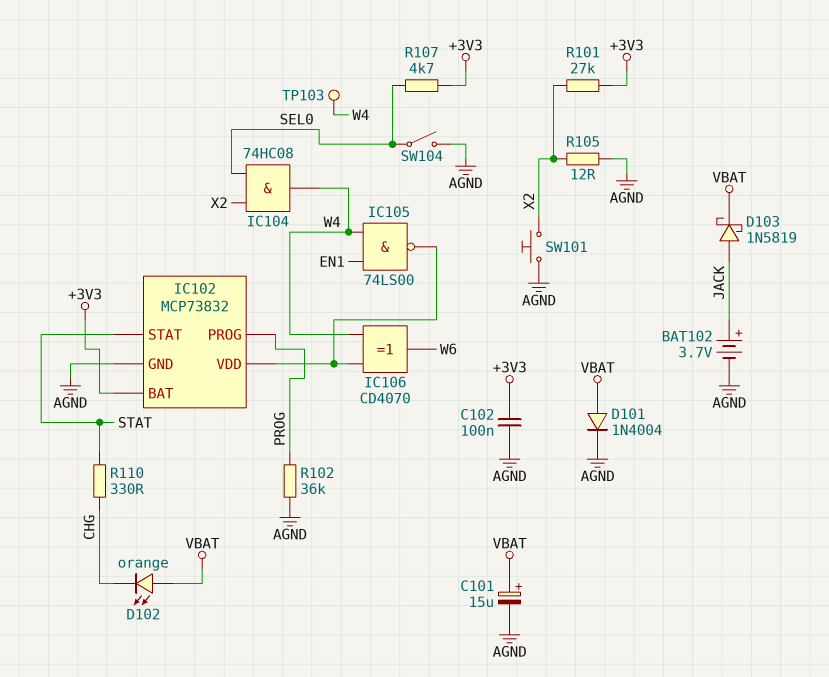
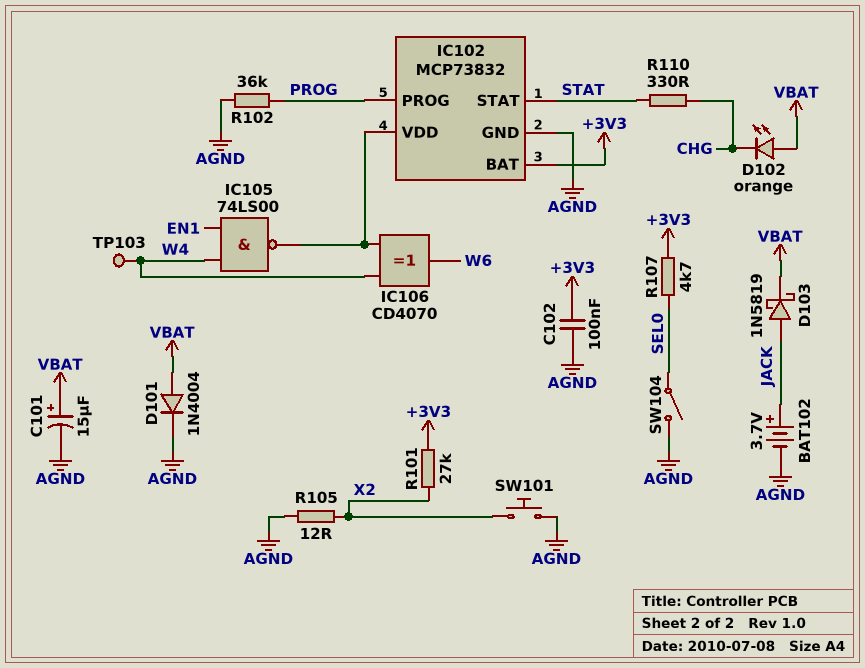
IC104: AND 74HC08 (in SEL0, in X2, out W4) -> none

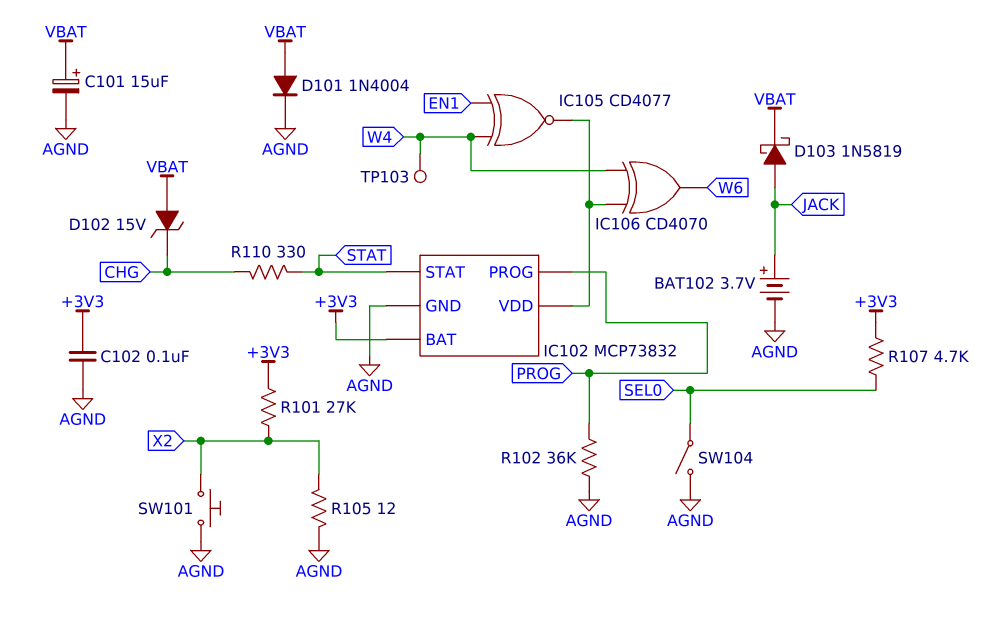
D102: LED orange (A VBAT, K CHG) -> zener 15V (A VBAT, K CHG)
IC105: NAND 74LS00 (in EN1, in W4, out IC102/VDD) -> XNOR CD4077 (in EN1, in W4, out IC102/VDD)

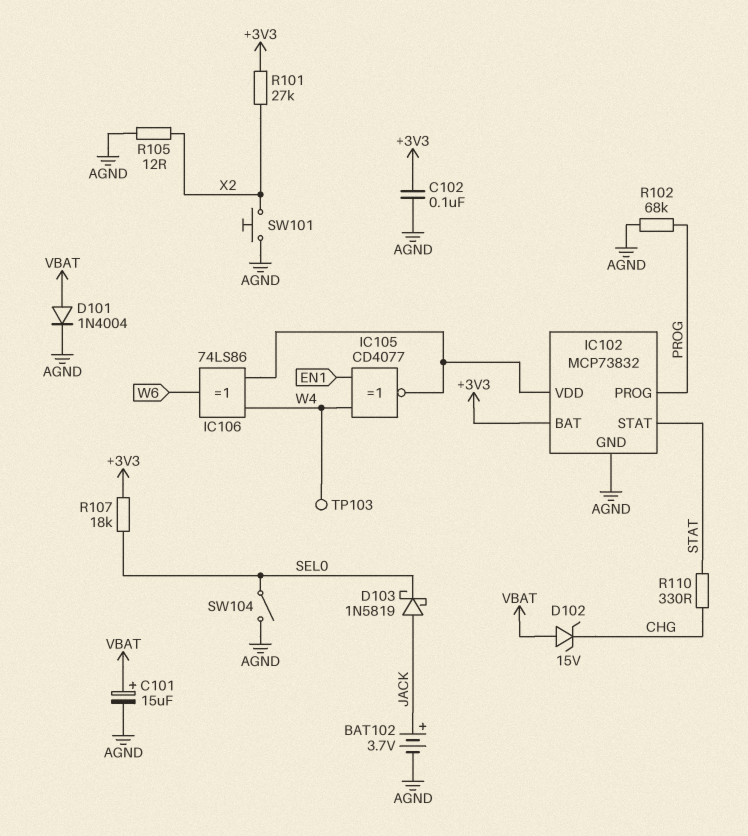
D103: schottky 1N5819 (A JACK, K VBAT) -> schottky 1N5819 (A JACK, K SEL0)
IC106: XOR CD4070 (in IC102/VDD, in W4, out W6) -> XOR 74LS86 (in IC102/VDD, in W4, out W6)
R102: 36k (AGND, PROG) -> 68k (AGND, PROG)
R107: 4.7k (+3V3, SEL0) -> 18k (+3V3, SEL0)

